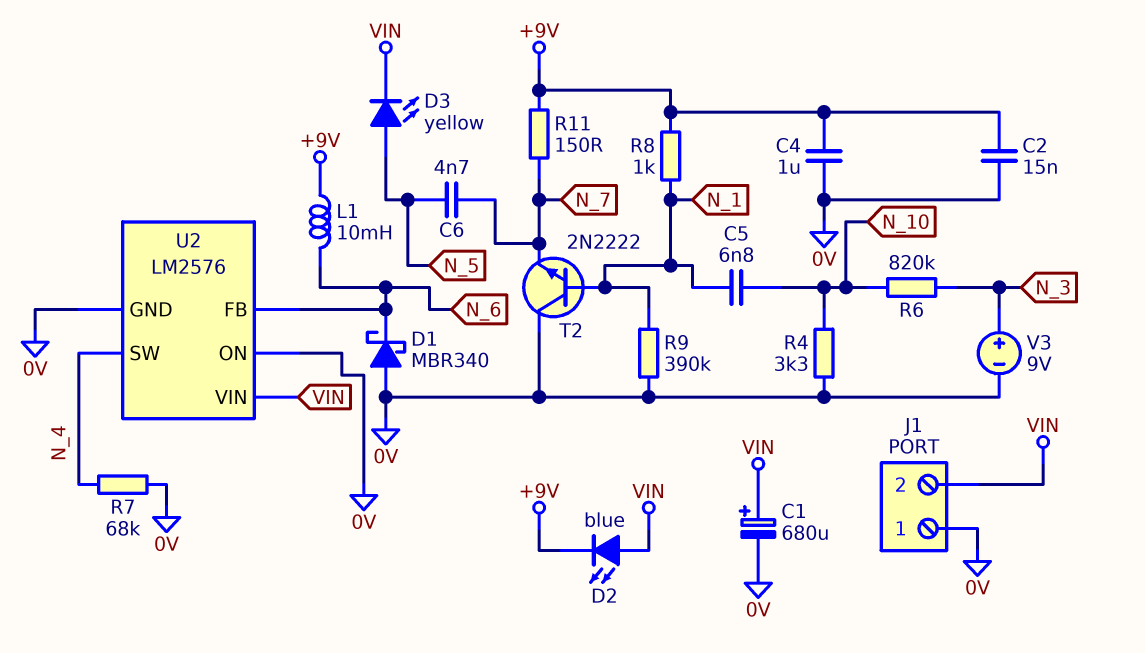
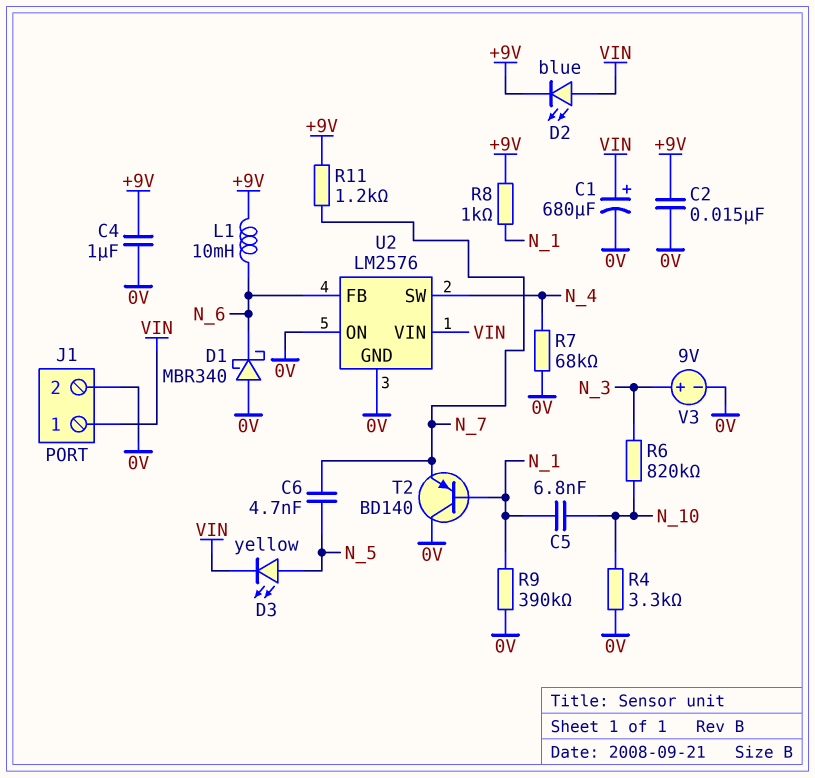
J1 pin 1: 0V -> VIN
J1 pin 2: VIN -> 0V
R11: 150 (+9V, N_7) -> 1.2k (+9V, N_7)
T2: NPN 2N2222 (B N_1, C 0V, E N_7) -> PNP BD140 (B N_1, C 0V, E N_7)

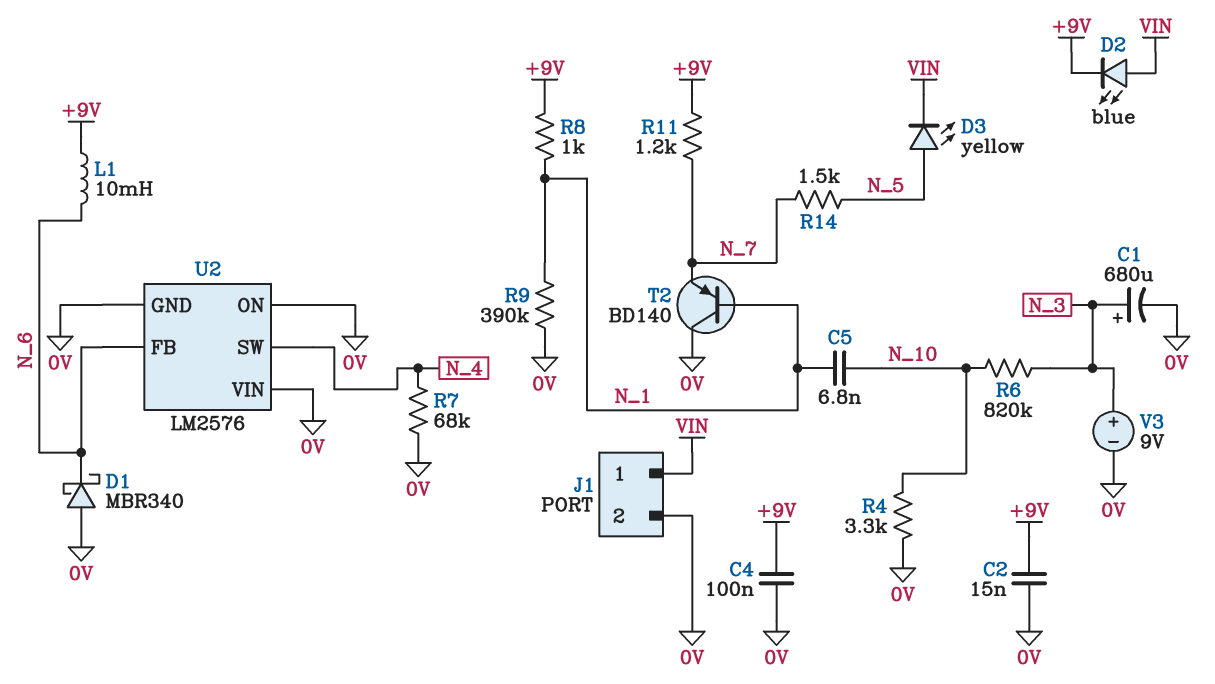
C1: 680uF (plus VIN, minus 0V) -> 680uF (plus N_3, minus 0V)
C4: 1uF (+9V, 0V) -> 100nF (+9V, 0V)
C6: 4.7nF (N_5, N_7) -> none
R14: none -> 1.5k (N_5, N_7)
U2 pin VIN: VIN -> 0V

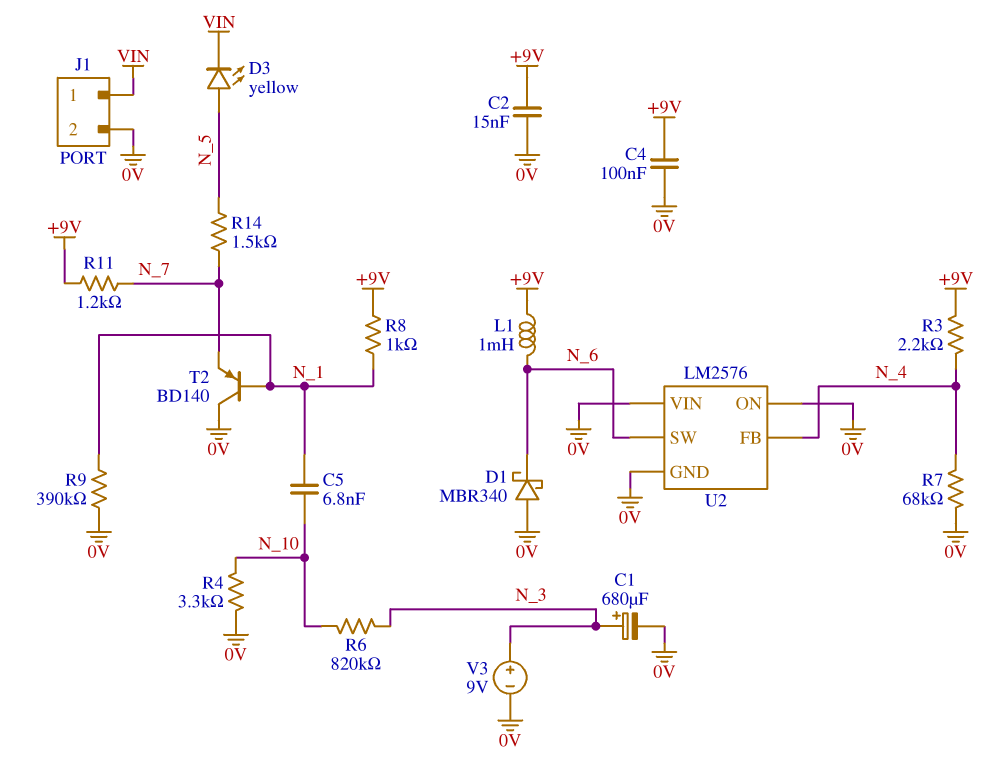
D2: LED blue (A VIN, K +9V) -> none
L1: 10mH (+9V, N_6) -> 1mH (+9V, N_6)
R3: none -> 2.2k (+9V, N_4)
U2 pin FB: N_6 -> N_4
U2 pin SW: N_4 -> N_6

